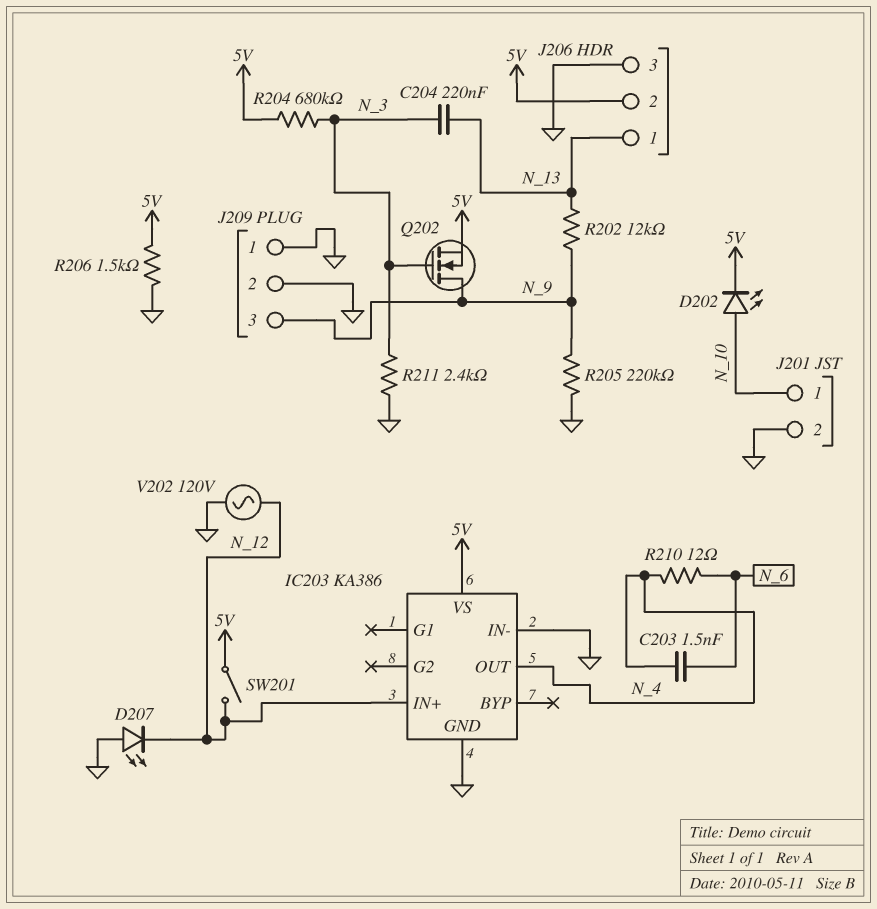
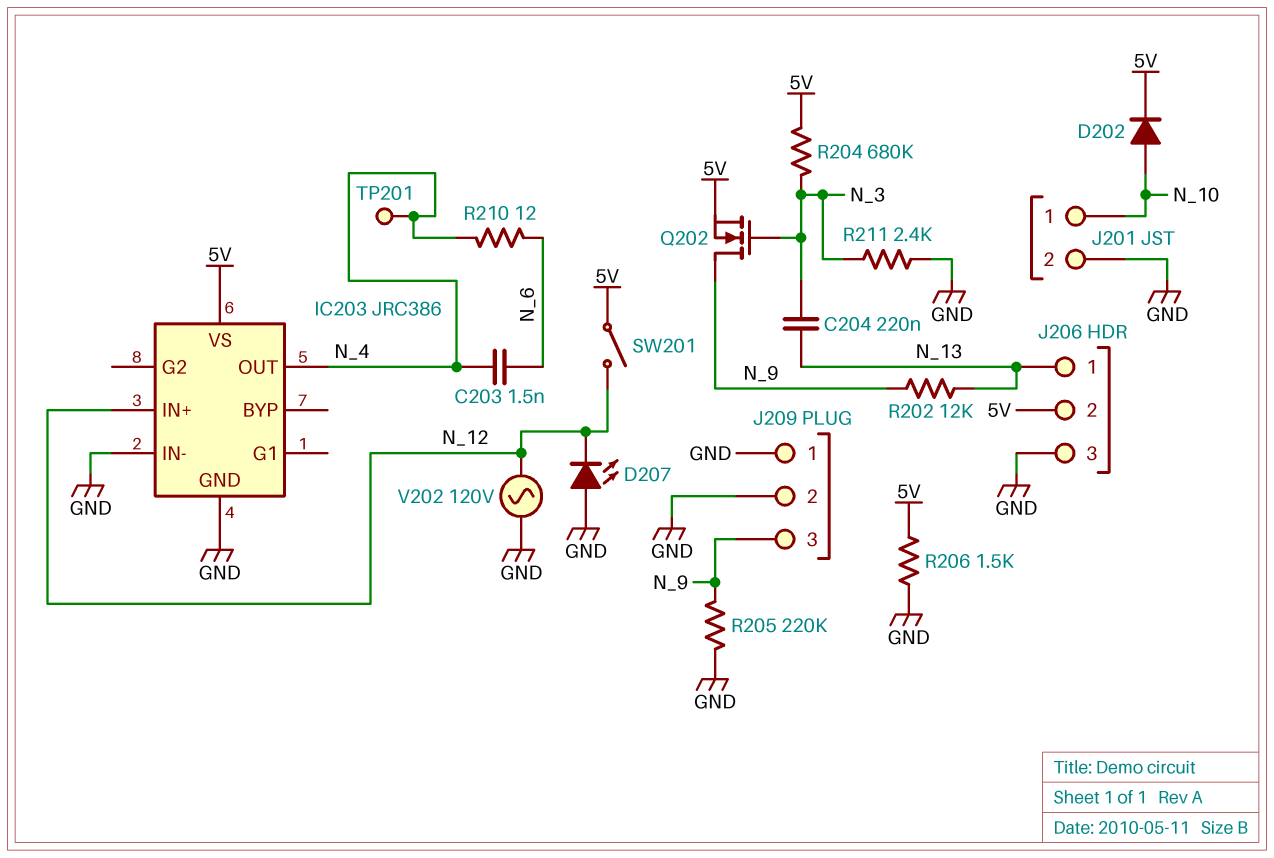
D202: LED (A N_10, K 5V) -> diode (A N_10, K 5V)
IC203: KA386 -> JRC386
TP201: none -> test point (N_4)

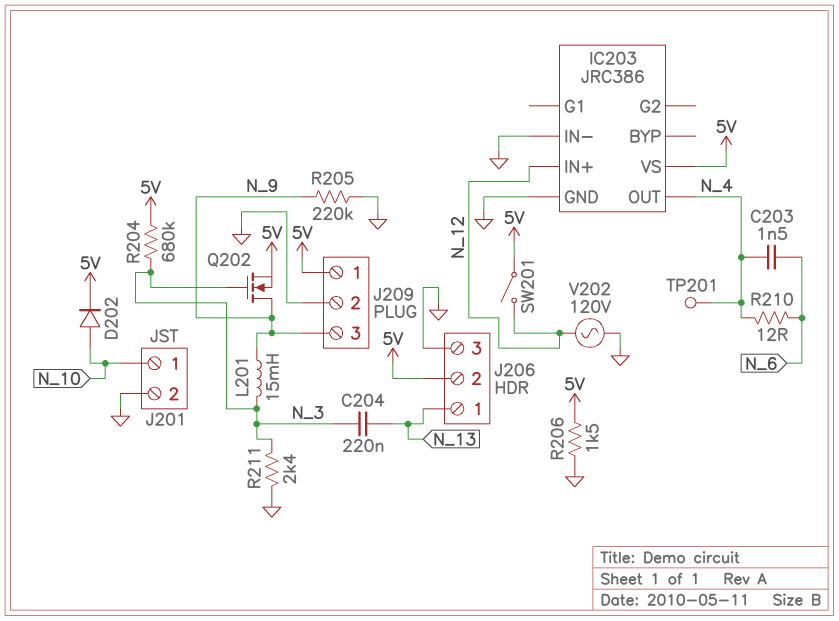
D207: LED (A GND, K N_12) -> none
J209 pin 1: GND -> 5V
L201: none -> 15mH (N_3, N_9)
R202: 12k (N_9, N_13) -> none

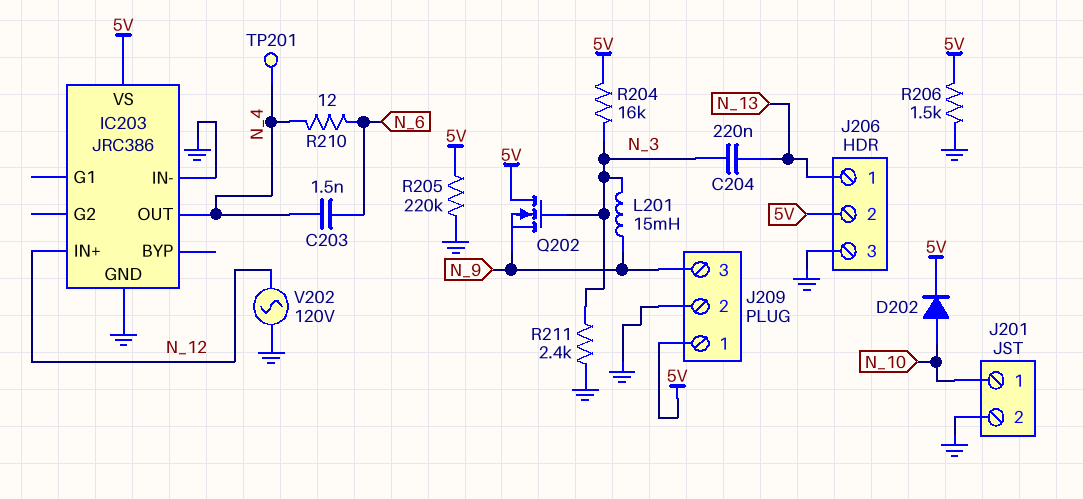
Q202: NMOS (G N_3, D N_9, S 5V) -> NMOS (G N_3, D 5V, S N_9)
R204: 680k (5V, N_3) -> 16k (5V, N_3)
R205: 220k (GND, N_9) -> 220k (5V, GND)
SW201: switch (5V, N_12) -> none

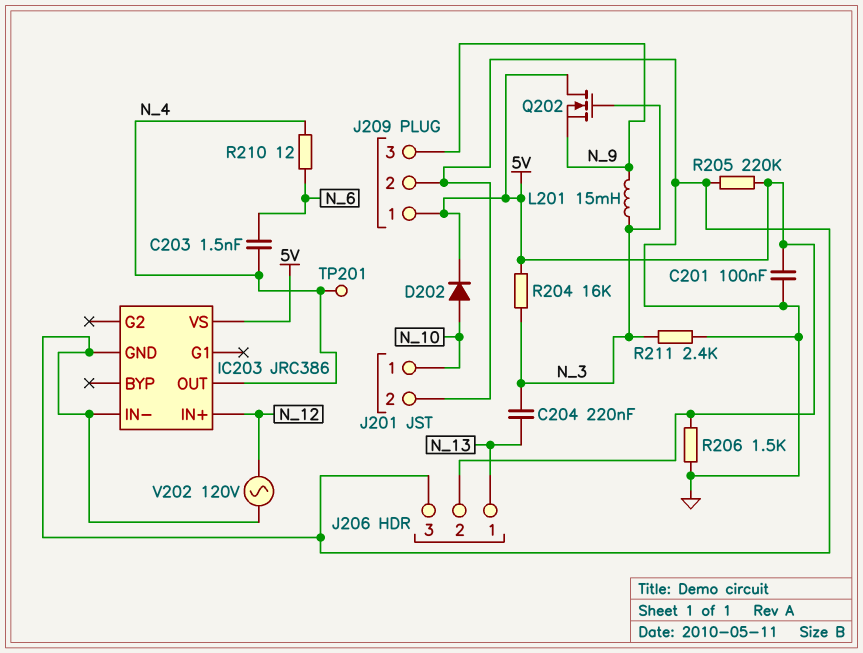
C201: none -> 100nF (5V, GND)

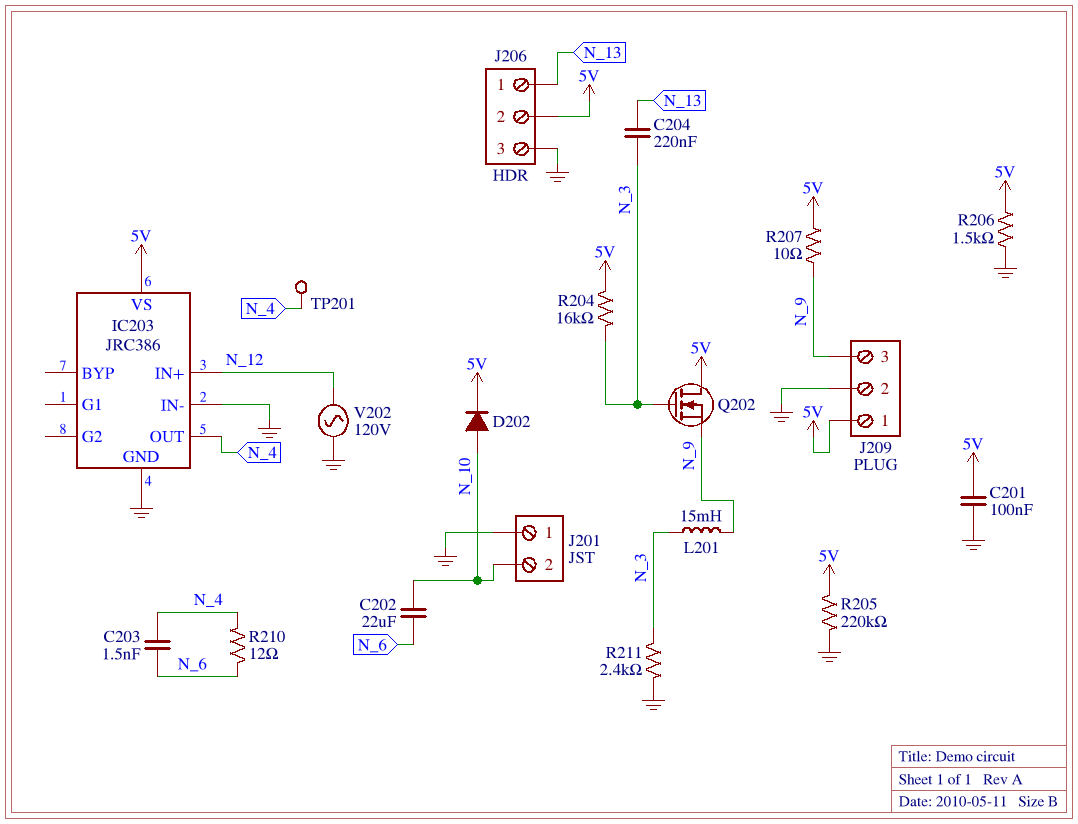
C202: none -> 22uF (N_6, N_10)
J201 pin 1: N_10 -> GND
J201 pin 2: GND -> N_10
R207: none -> 10 (5V, N_9)

